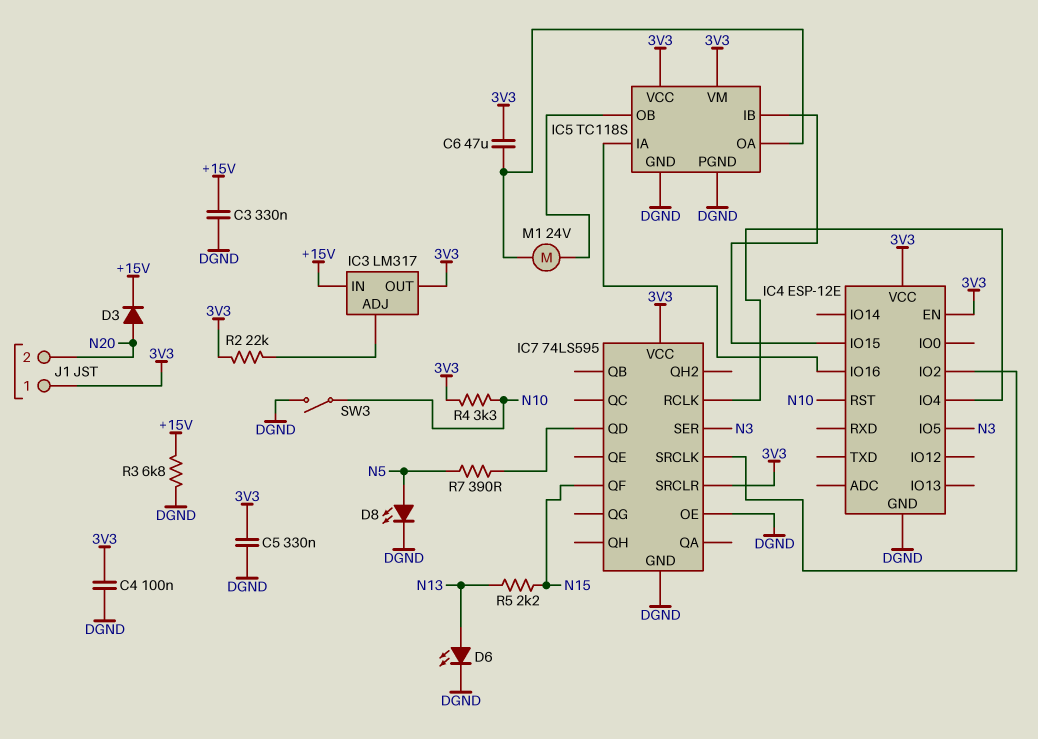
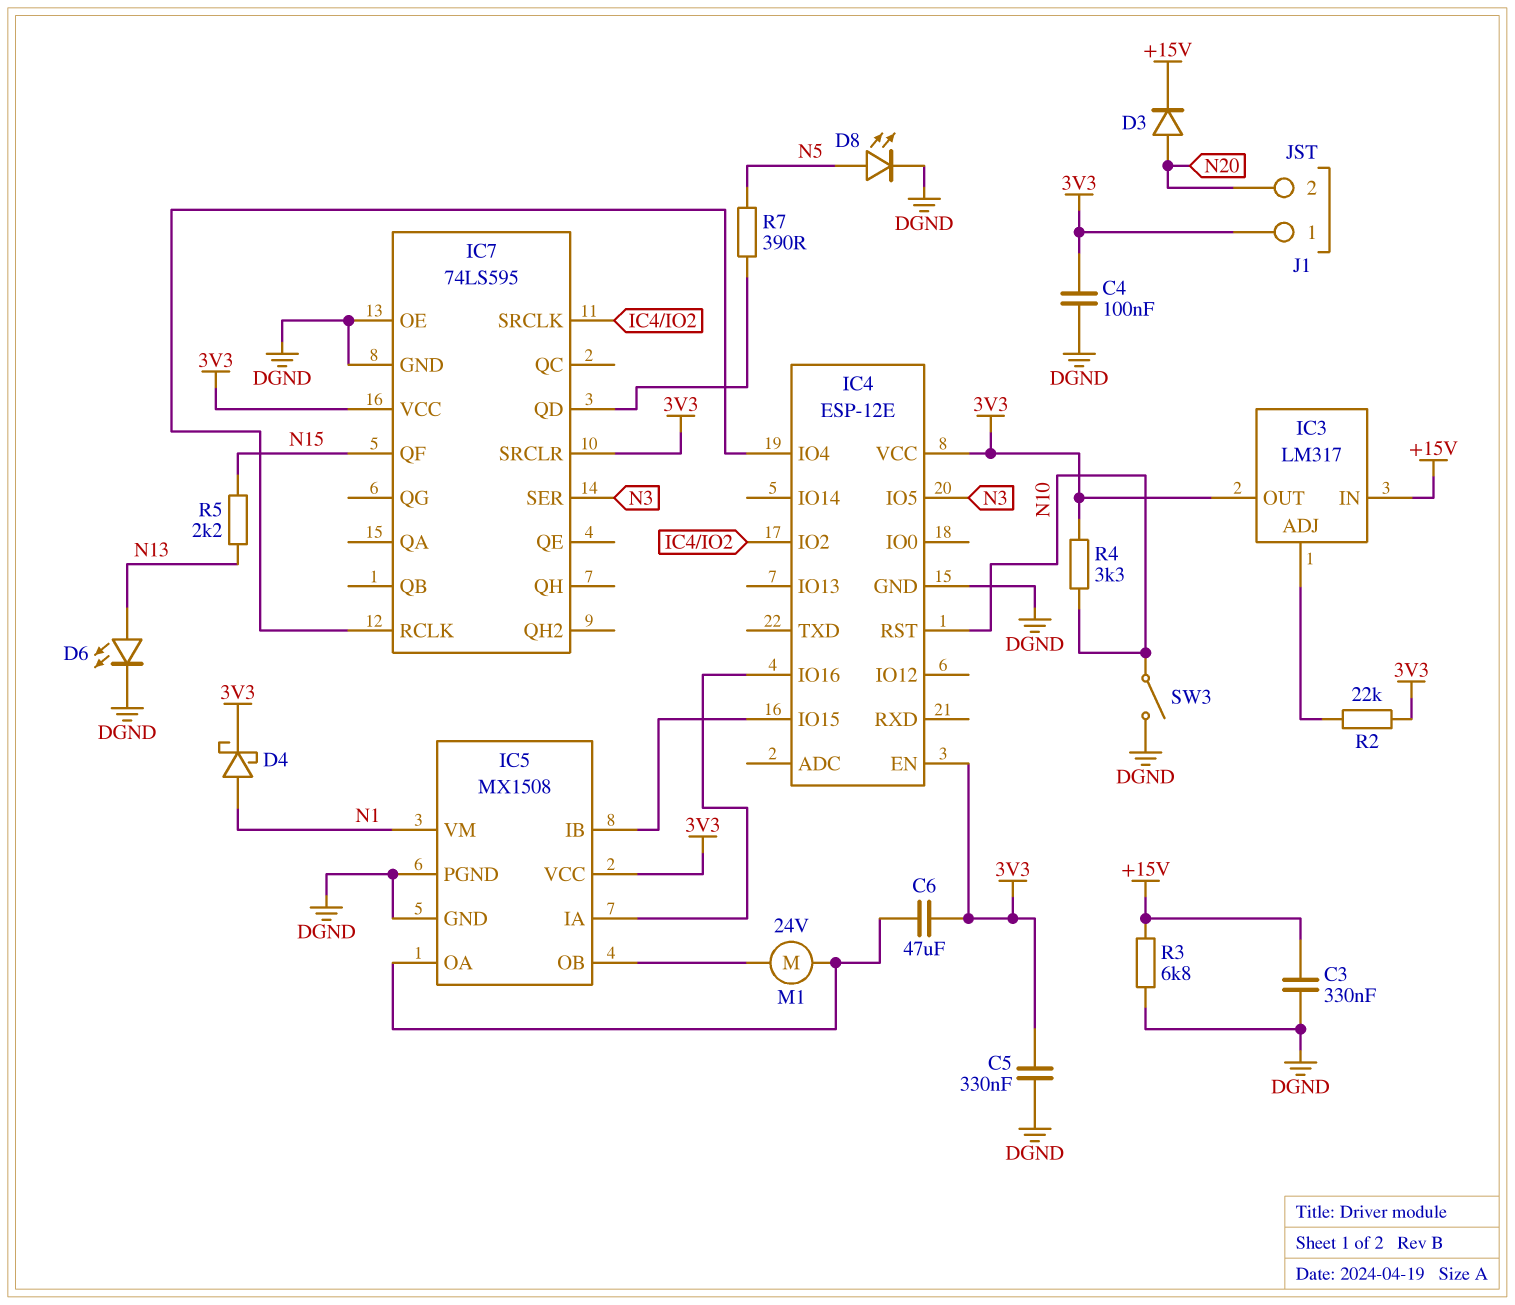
D4: none -> schottky (A N1, K 3V3)
IC5: TC118S -> MX1508
IC5 pin VM: 3V3 -> N1

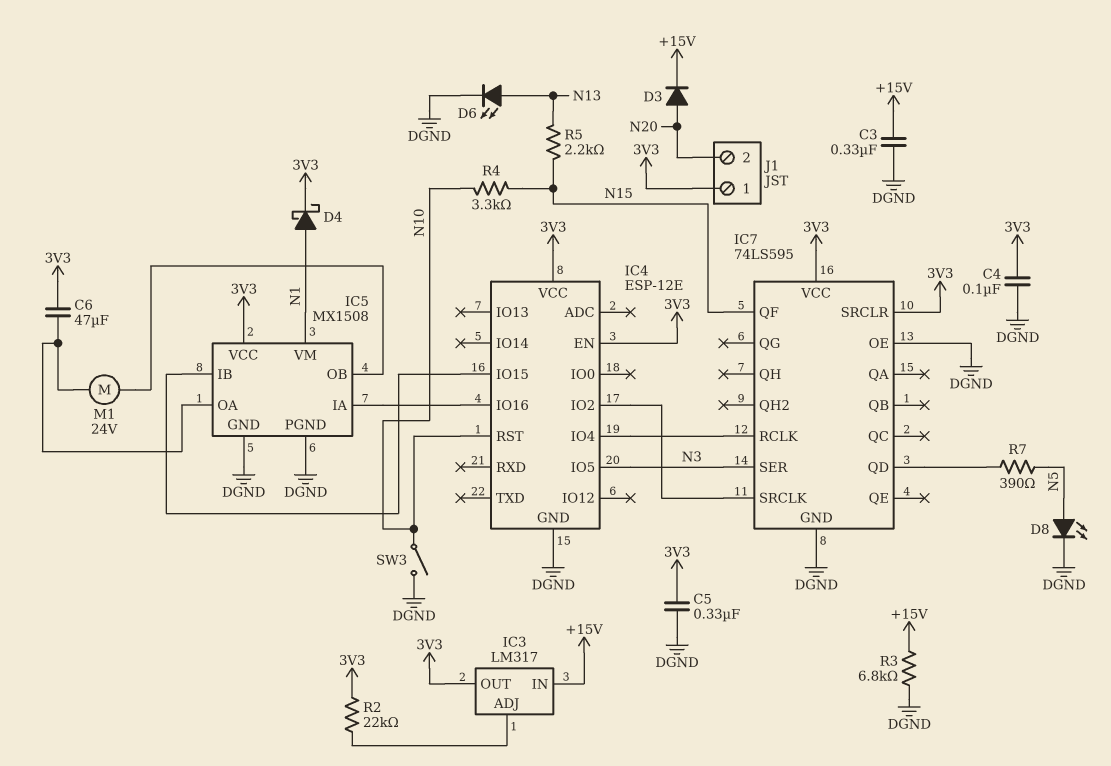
R4: 3.3k (3V3, N10) -> 3.3k (N10, N15)

